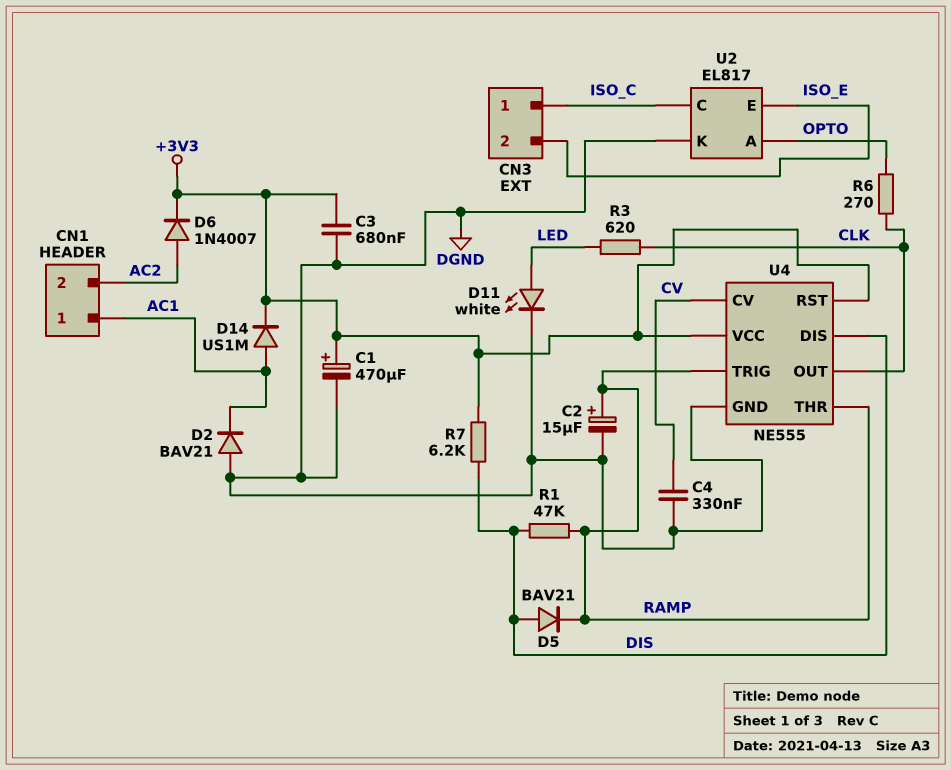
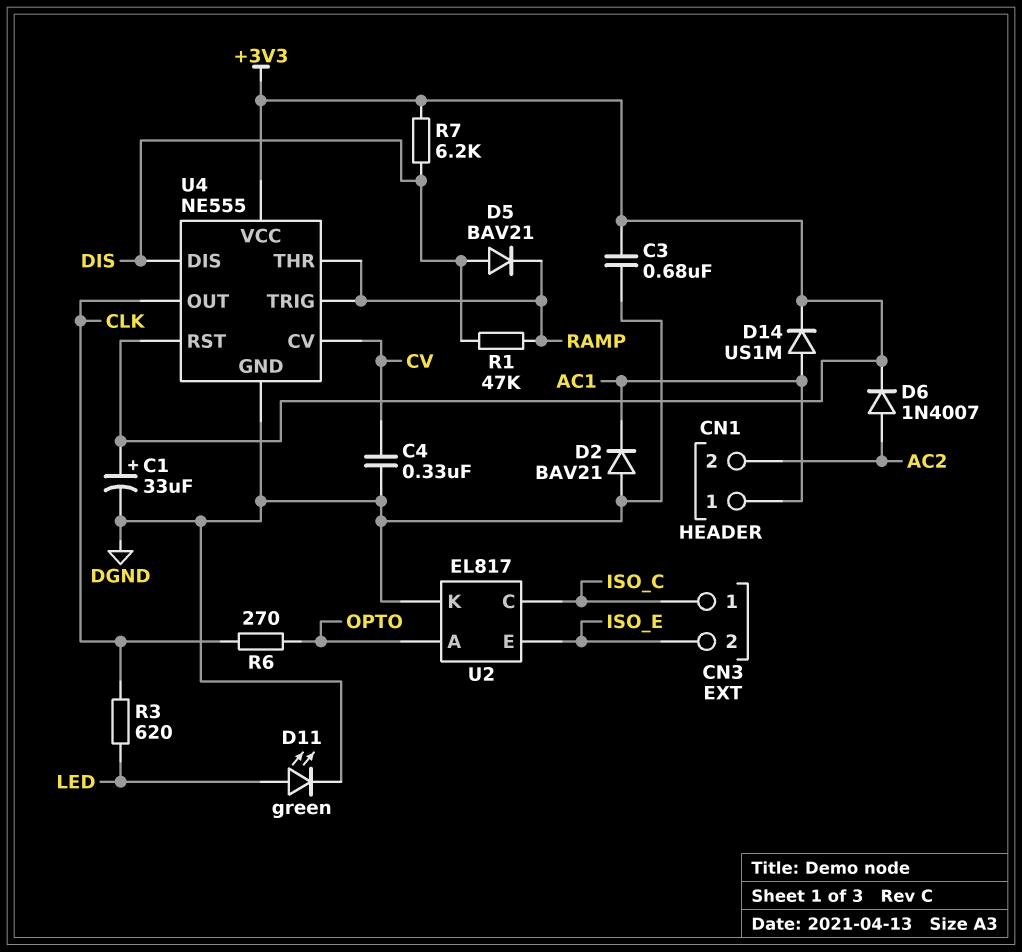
C1: 470uF (plus +3V3, minus DGND) -> 33uF (plus +3V3, minus DGND)
C2: 15uF (plus RAMP, minus DGND) -> none
D11: LED white (A LED, K DGND) -> LED green (A LED, K DGND)

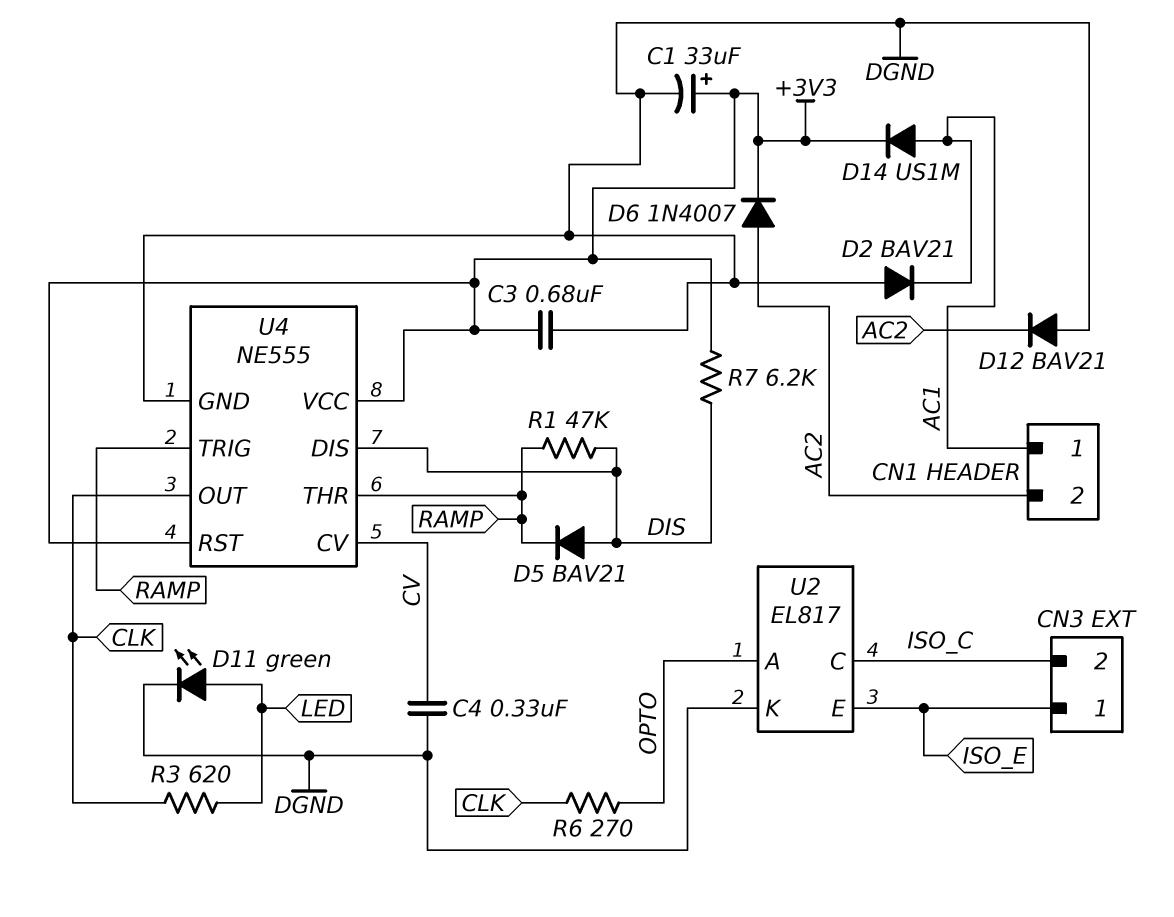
CN3 pin 1: ISO_C -> ISO_E
CN3 pin 2: ISO_E -> ISO_C
D12: none -> diode BAV21 (A DGND, K AC2)

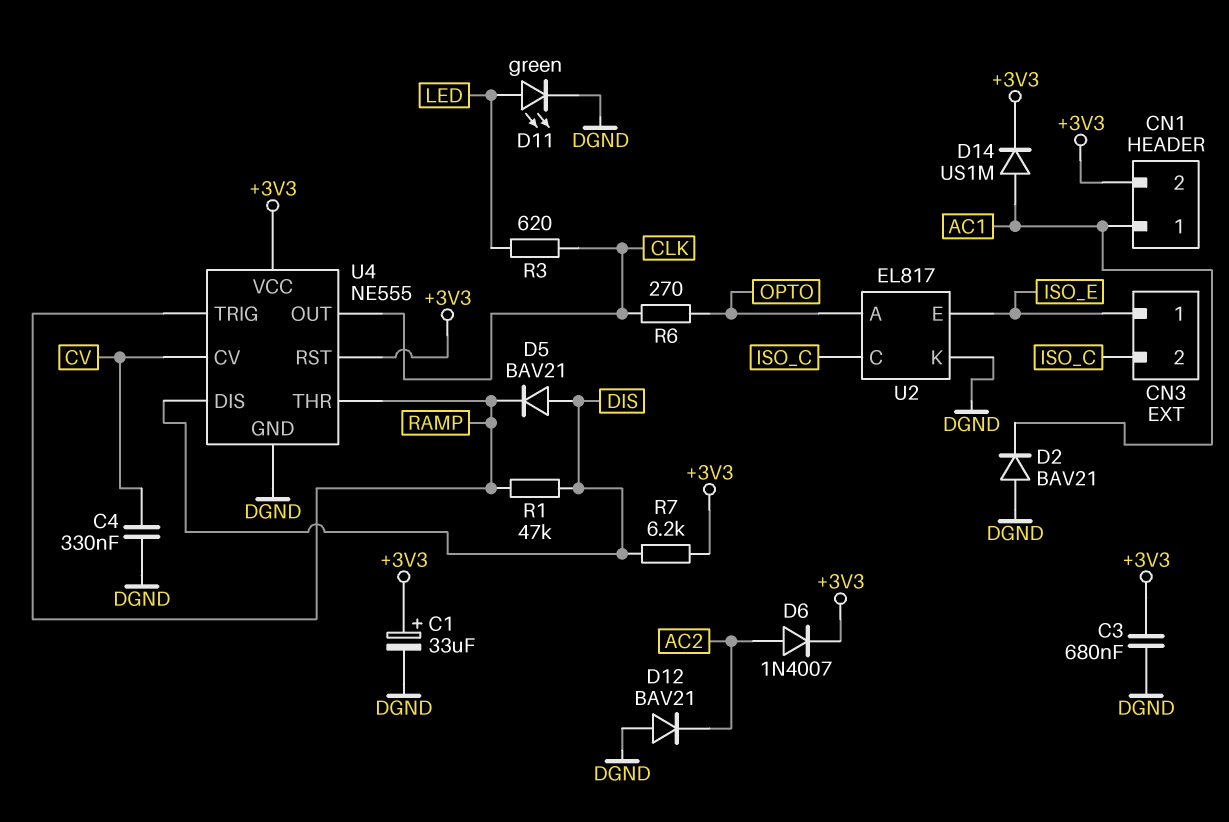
CN1 pin 2: AC2 -> +3V3

